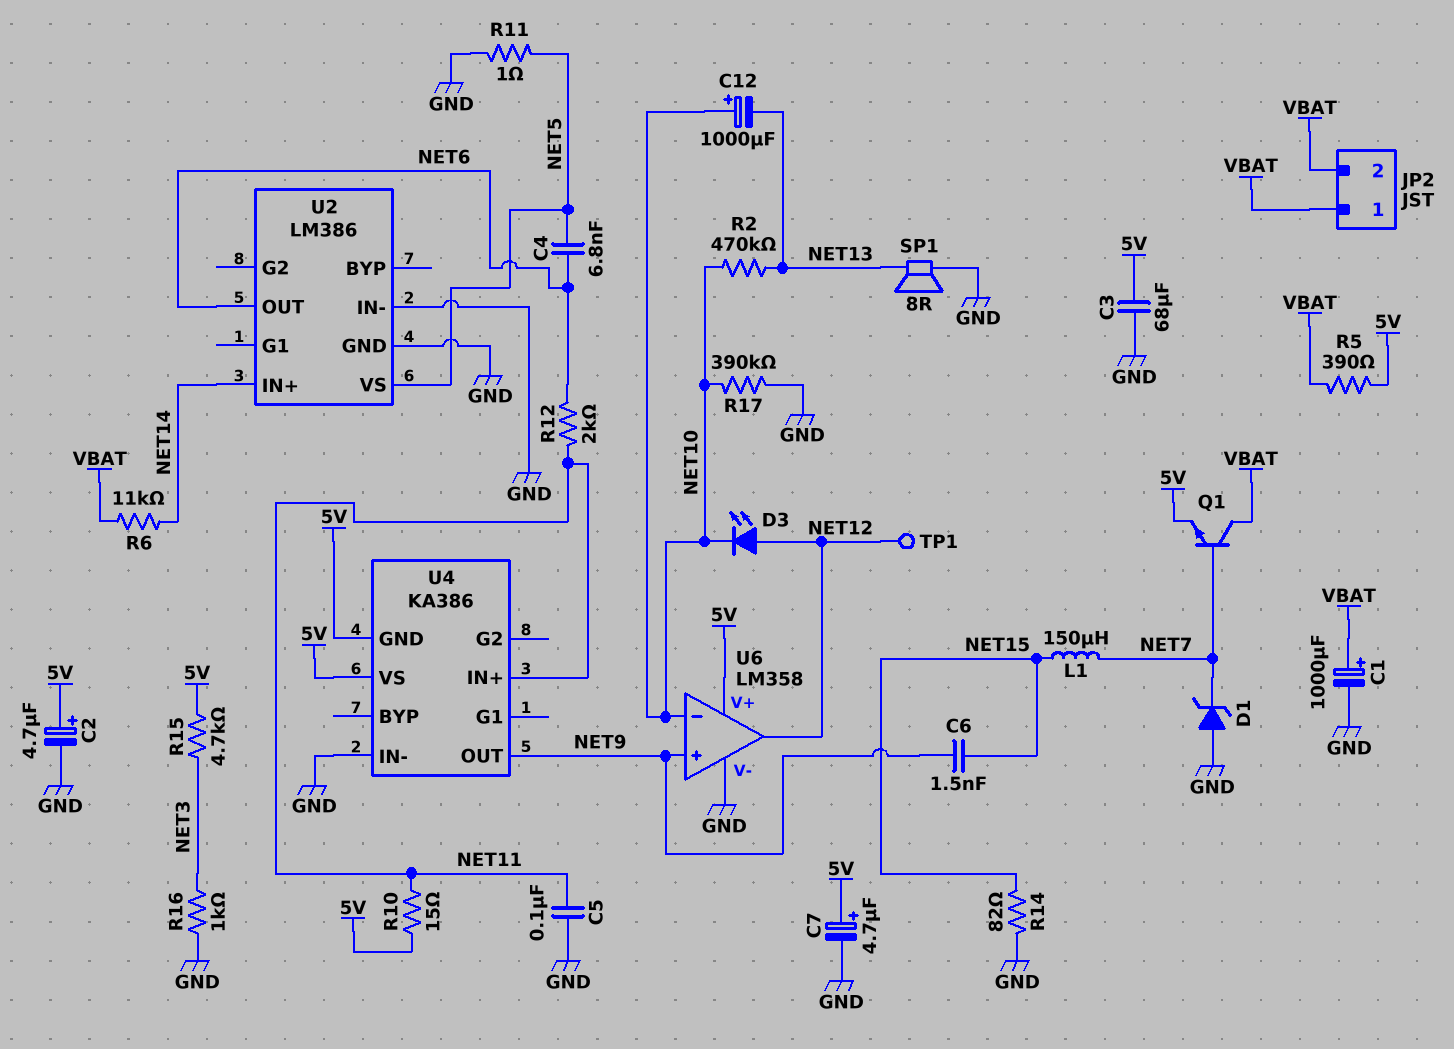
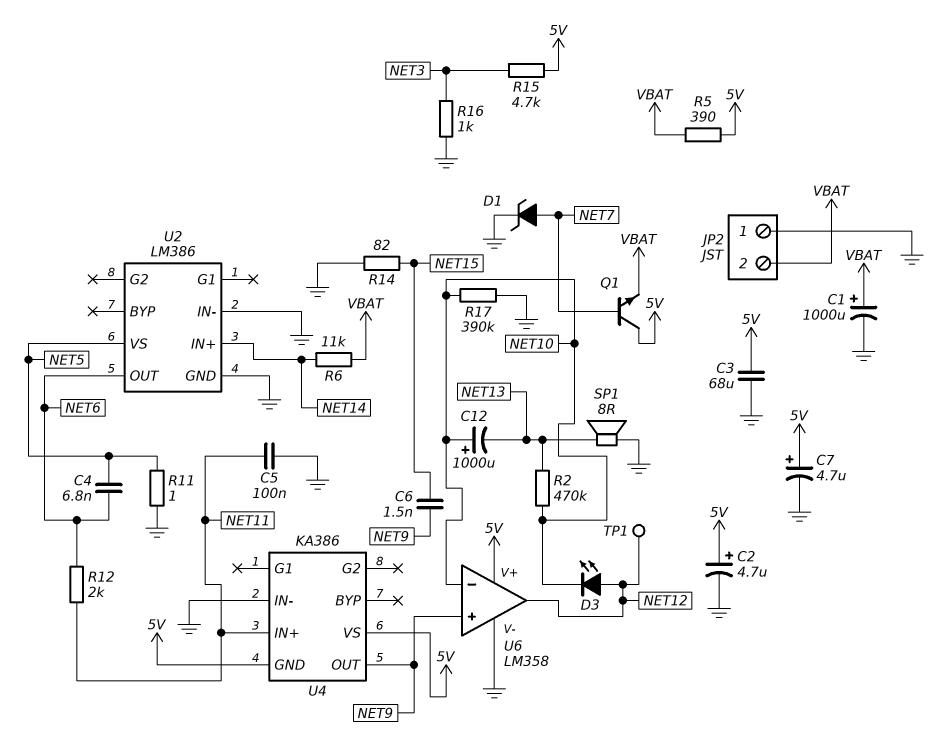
D1: zener (A GND, K NET7) -> zener (A NET7, K GND)
JP2 pin 1: VBAT -> GND
L1: 150uH (NET7, NET15) -> none
Q1: NPN (B NET7, C VBAT, E 5V) -> NPN (B NET7, C 5V, E VBAT)
R10: 15 (5V, NET11) -> none

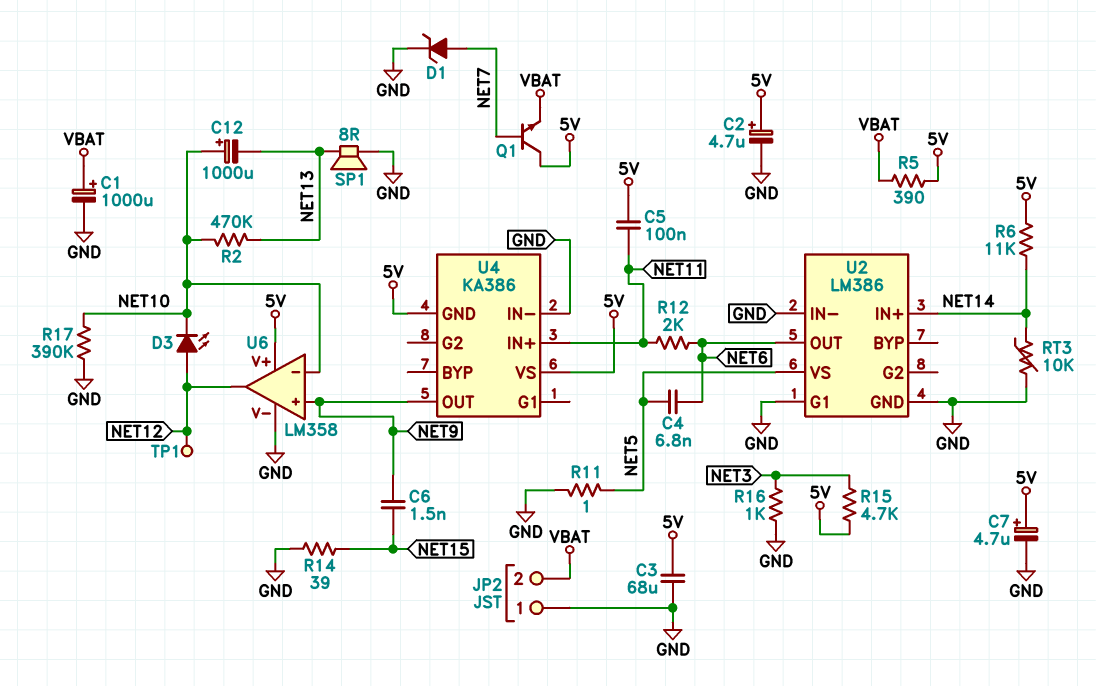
C5: 100nF (GND, NET11) -> 100nF (5V, NET11)
R6: 11k (NET14, VBAT) -> 11k (5V, NET14)
R14: 82 (GND, NET15) -> 39 (GND, NET15)
RT3: none -> 10k (GND, NET14)
U2 pin G1: none -> GND

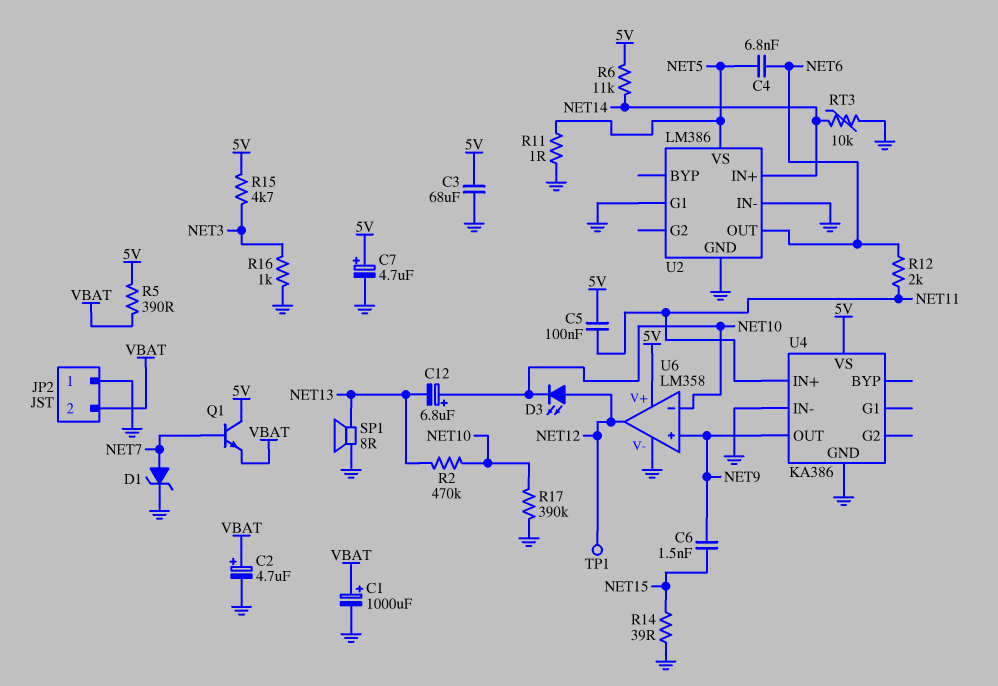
C2: 4.7uF (plus 5V, minus GND) -> 4.7uF (plus VBAT, minus GND)
C12: 1000uF (plus NET10, minus NET13) -> 6.8uF (plus NET10, minus NET13)
U4 pin GND: 5V -> GND

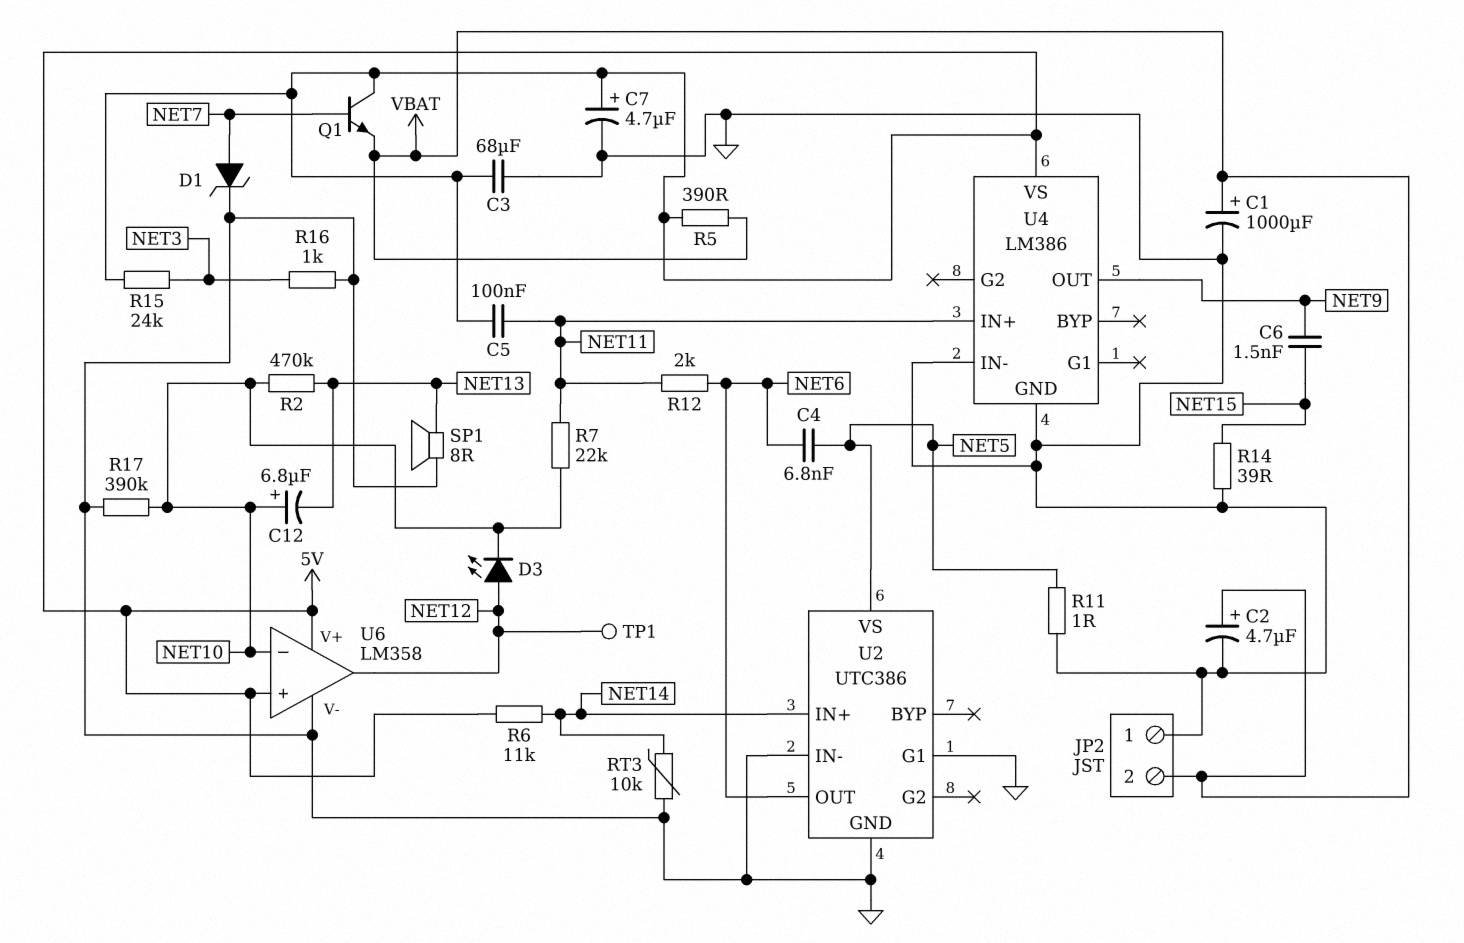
R7: none -> 22k (NET10, NET11)
R15: 4.7k (5V, NET3) -> 24k (5V, NET3)
U2: LM386 -> UTC386
U4: KA386 -> LM386
U6 pin in+: NET9 -> 5V

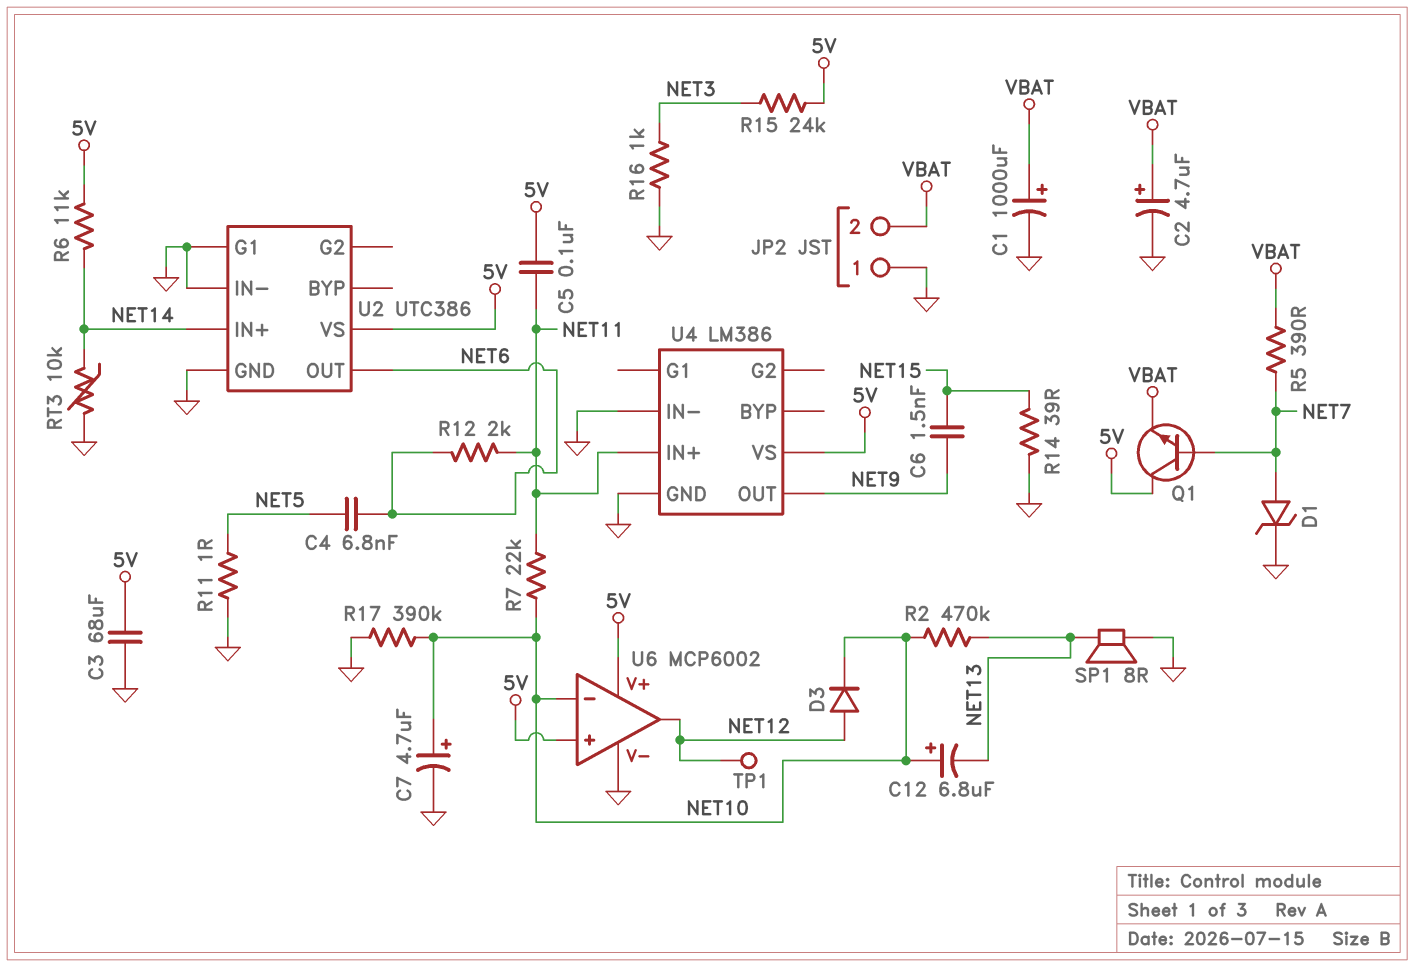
C7: 4.7uF (plus 5V, minus GND) -> 4.7uF (plus NET10, minus GND)
D3: LED (A NET12, K NET10) -> diode (A NET12, K NET10)
R5: 390 (5V, VBAT) -> 390 (NET7, VBAT)
U2 pin VS: NET5 -> 5V
U6: LM358 -> MCP6002

